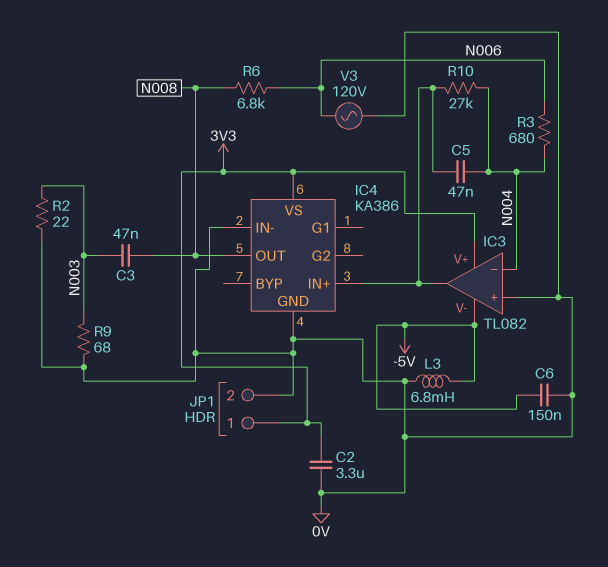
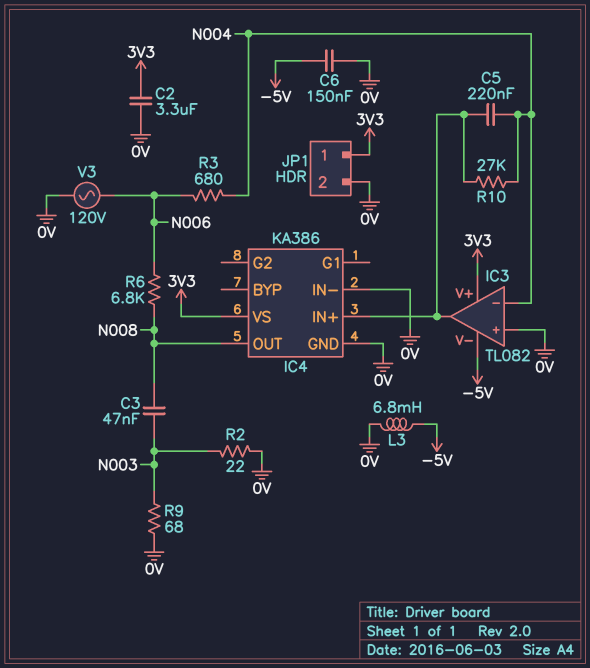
C5: 47nF (IC3/out, N004) -> 220nF (IC3/out, N004)

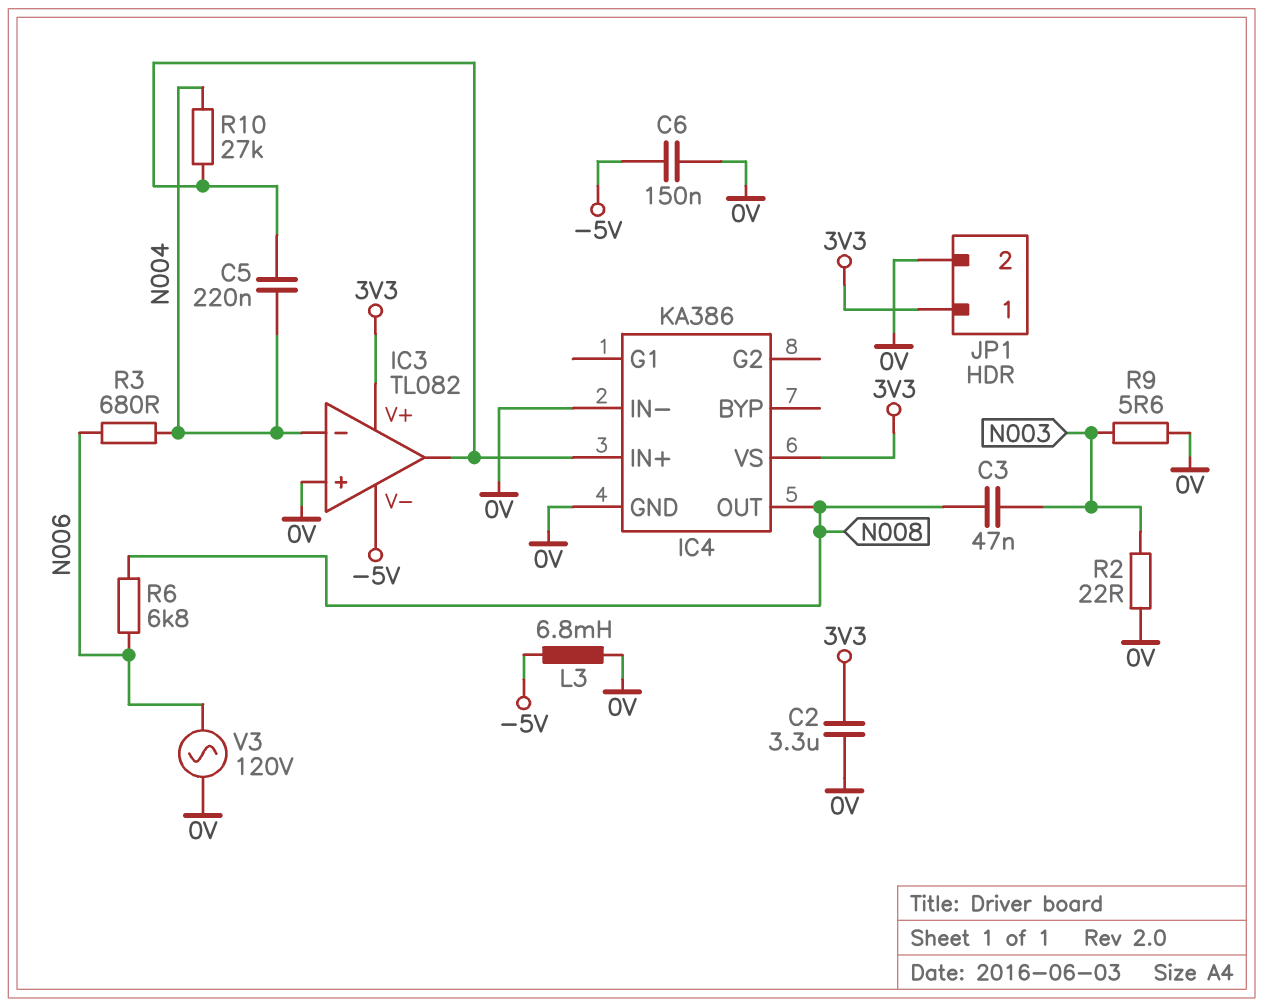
R9: 68 (0V, N003) -> 5.6 (0V, N003)

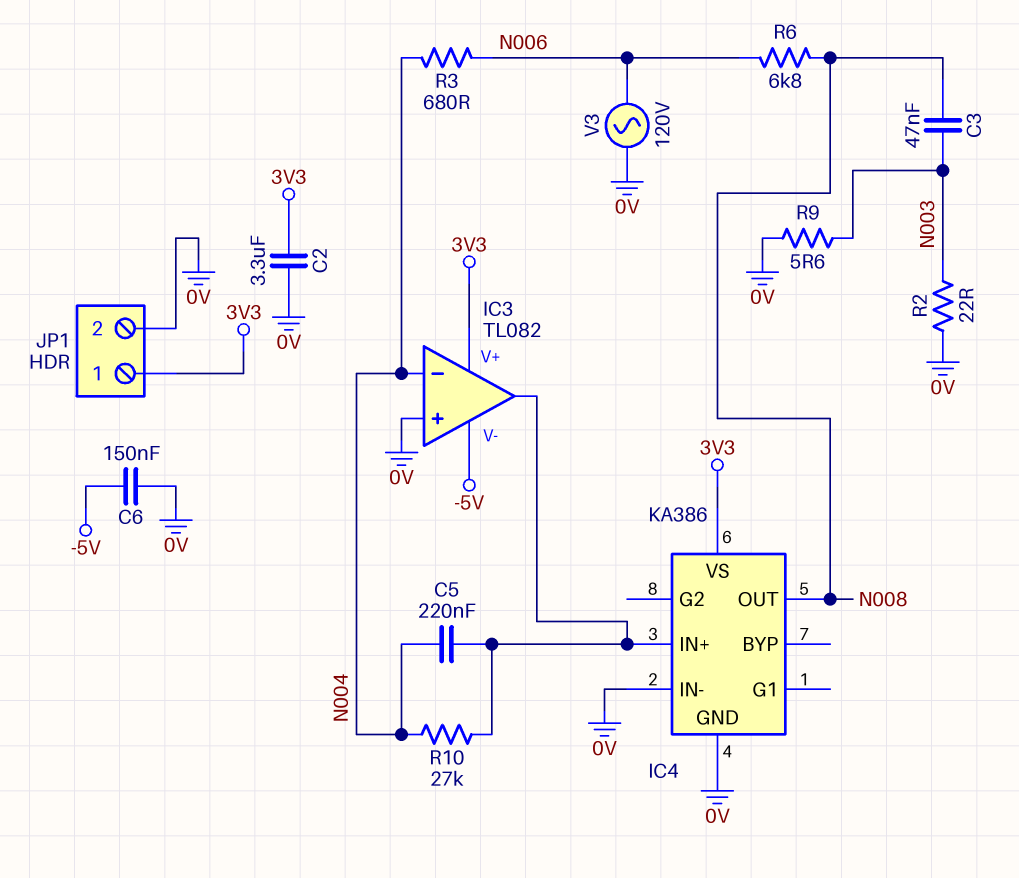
L3: 6.8mH (-5V, 0V) -> none

